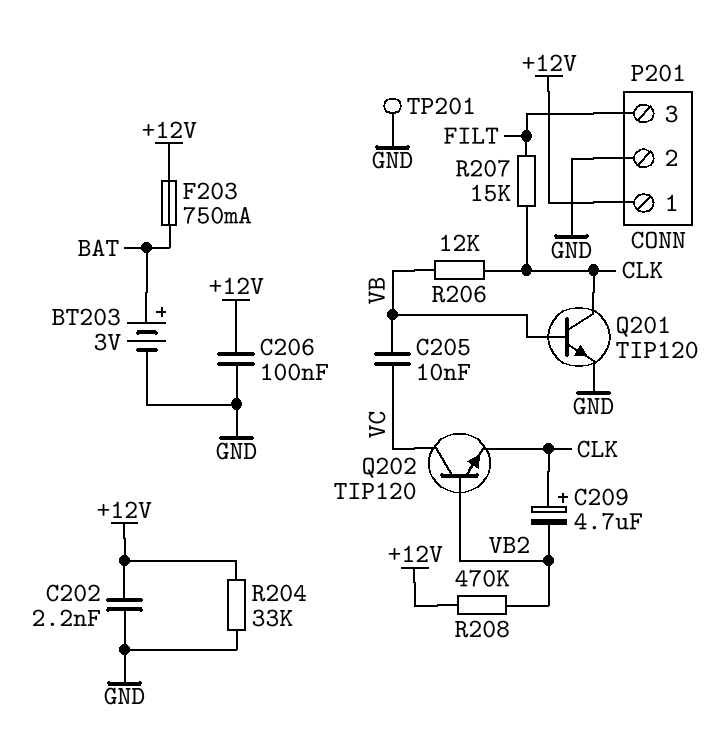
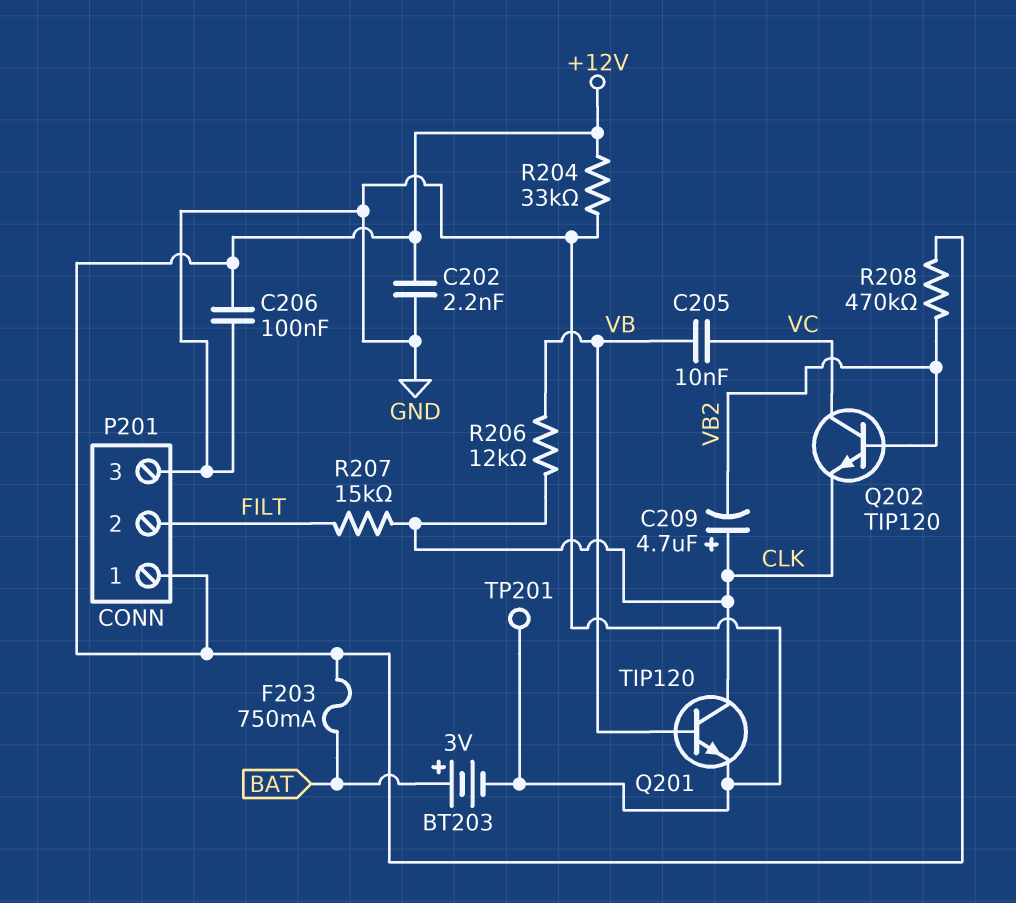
P201 pin 2: GND -> FILT
P201 pin 3: FILT -> GND

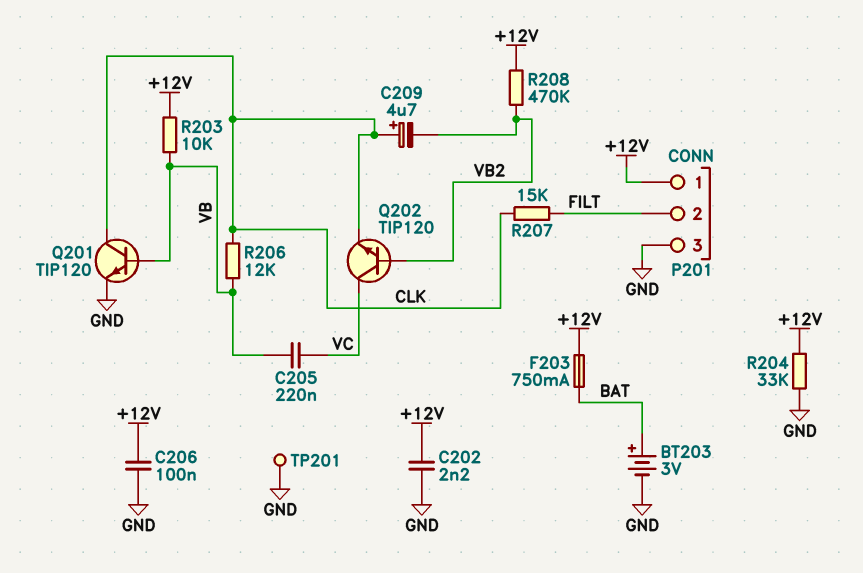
C205: 10nF (VB, VC) -> 220nF (VB, VC)
R203: none -> 10k (+12V, VB)

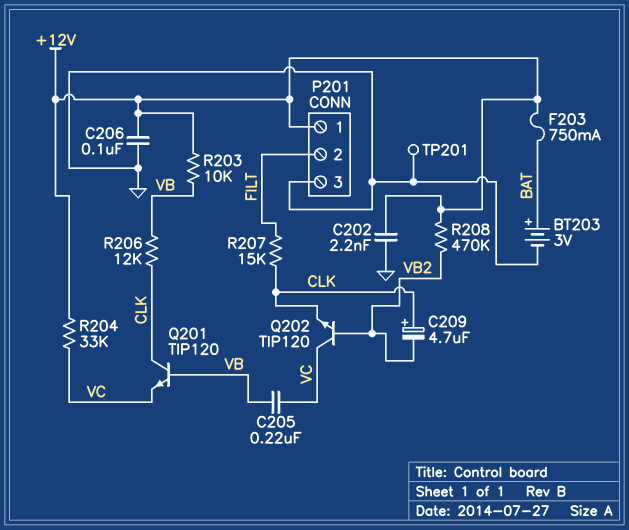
Q201: NPN TIP120 (B VB, C CLK, E GND) -> NPN TIP120 (B VB, C CLK, E VC)
R204: 33k (+12V, GND) -> 33k (+12V, VC)

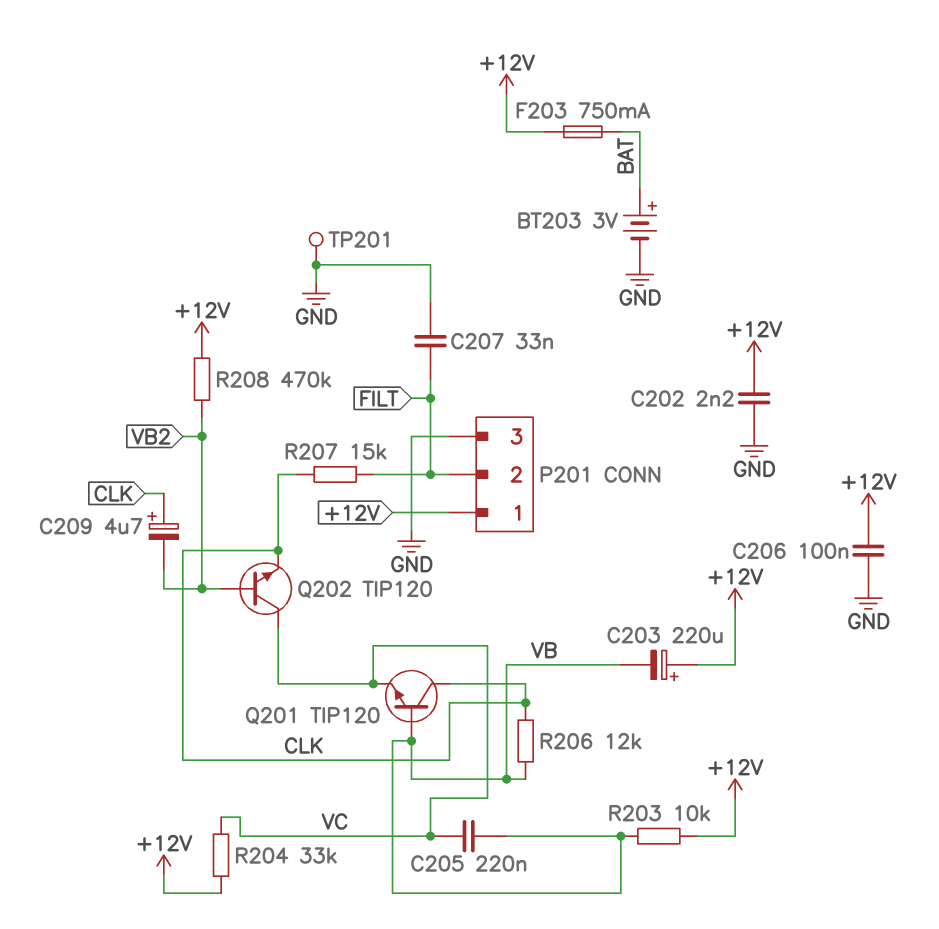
C203: none -> 220uF (plus +12V, minus VB)
C207: none -> 33nF (FILT, GND)

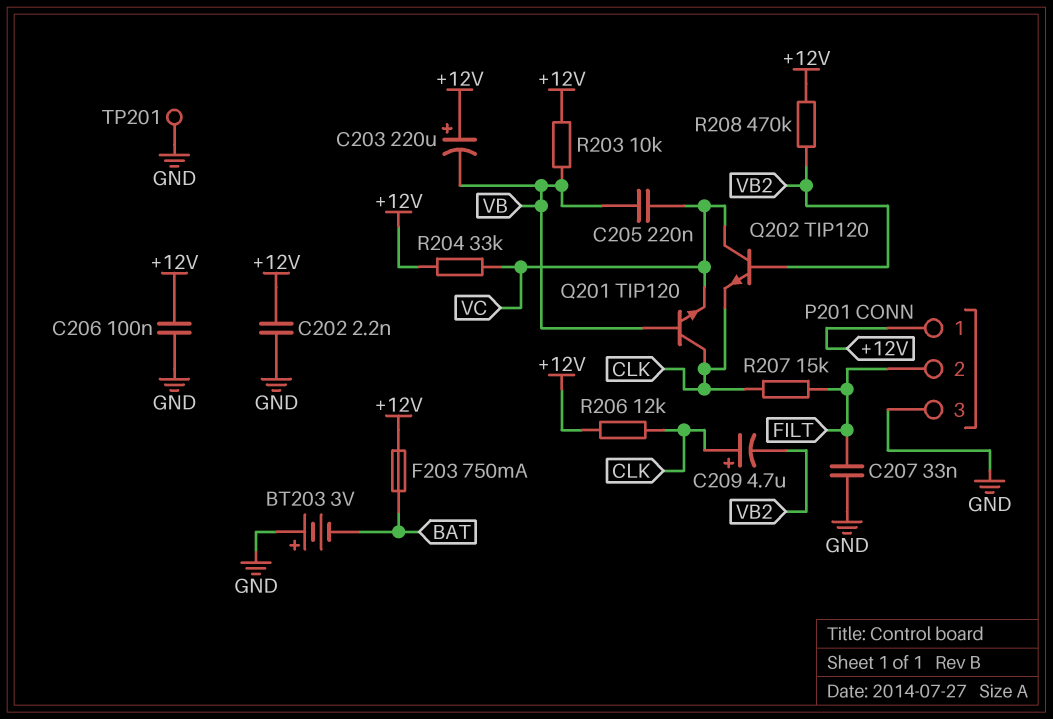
BT203: 3V (plus BAT, minus GND) -> 3V (plus GND, minus BAT)
R206: 12k (CLK, VB) -> 12k (+12V, CLK)

